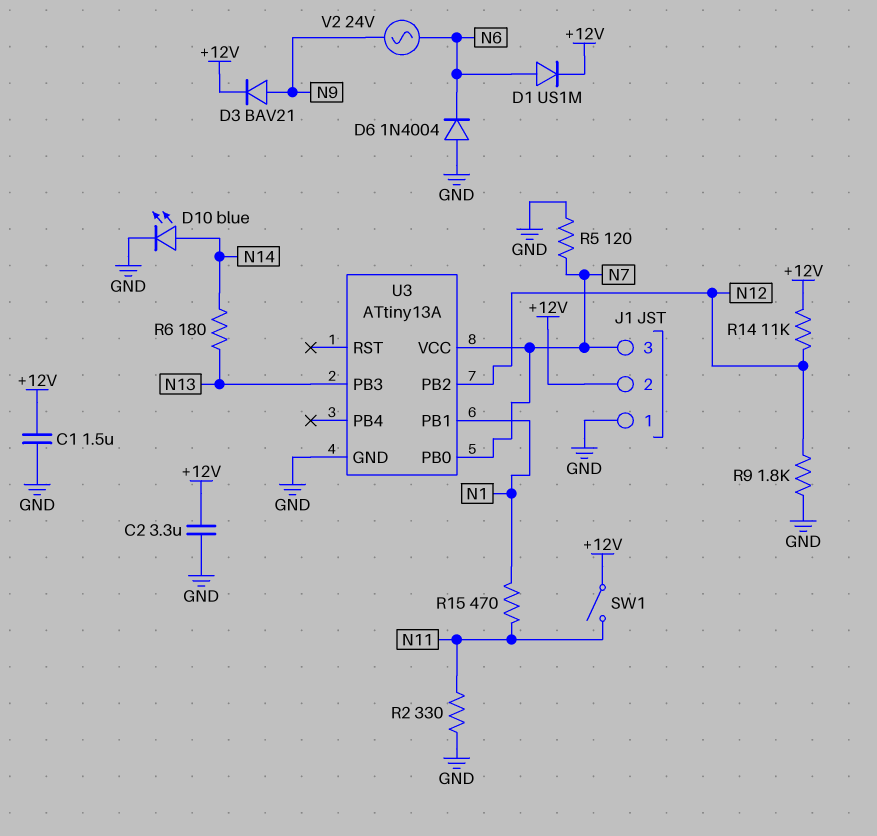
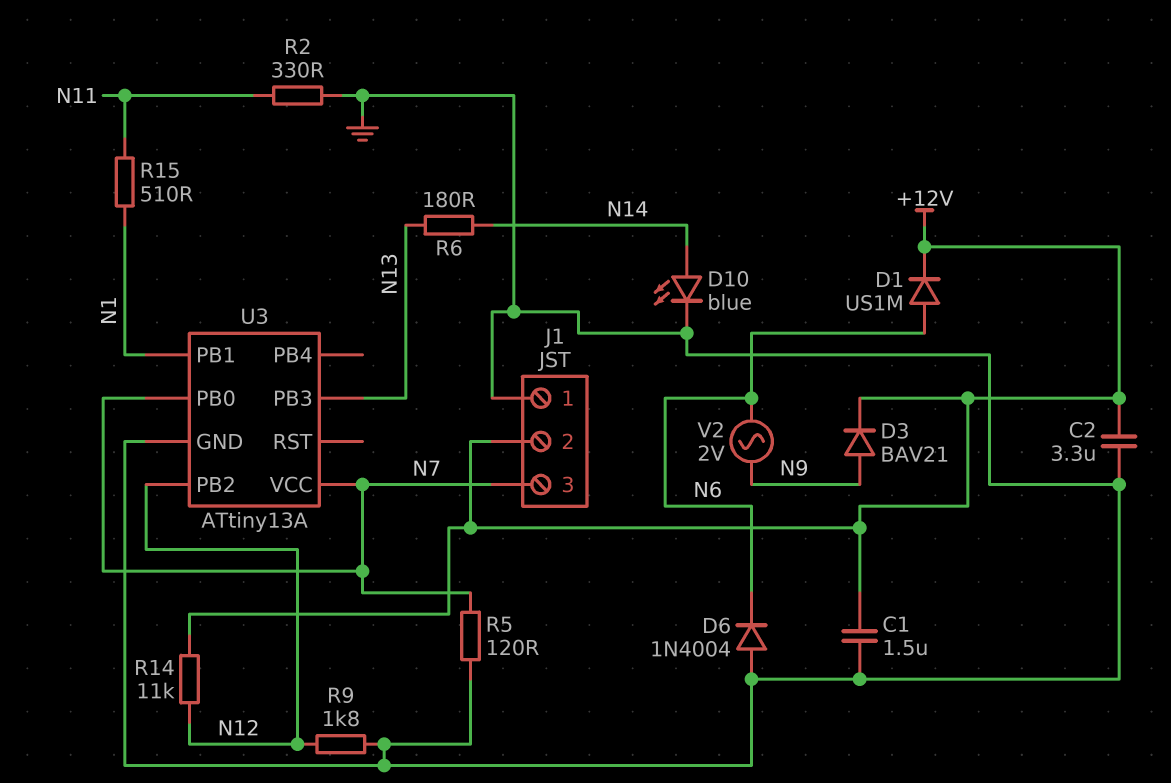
R15: 470 (N1, N11) -> 510 (N1, N11)
SW1: switch (+12V, N11) -> none
V2: AC 24V (N6, N9) -> AC 2V (N6, N9)

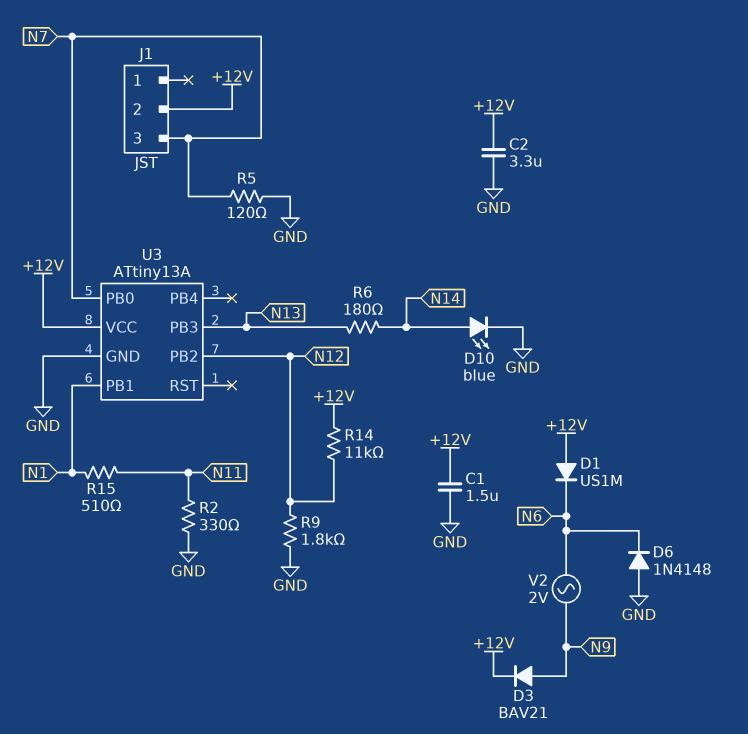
D1: diode US1M (A N6, K +12V) -> diode US1M (A +12V, K N6)
D6: diode 1N4004 (A GND, K N6) -> diode 1N4148 (A GND, K N6)
J1 pin 1: GND -> none
U3 pin VCC: N7 -> +12V

